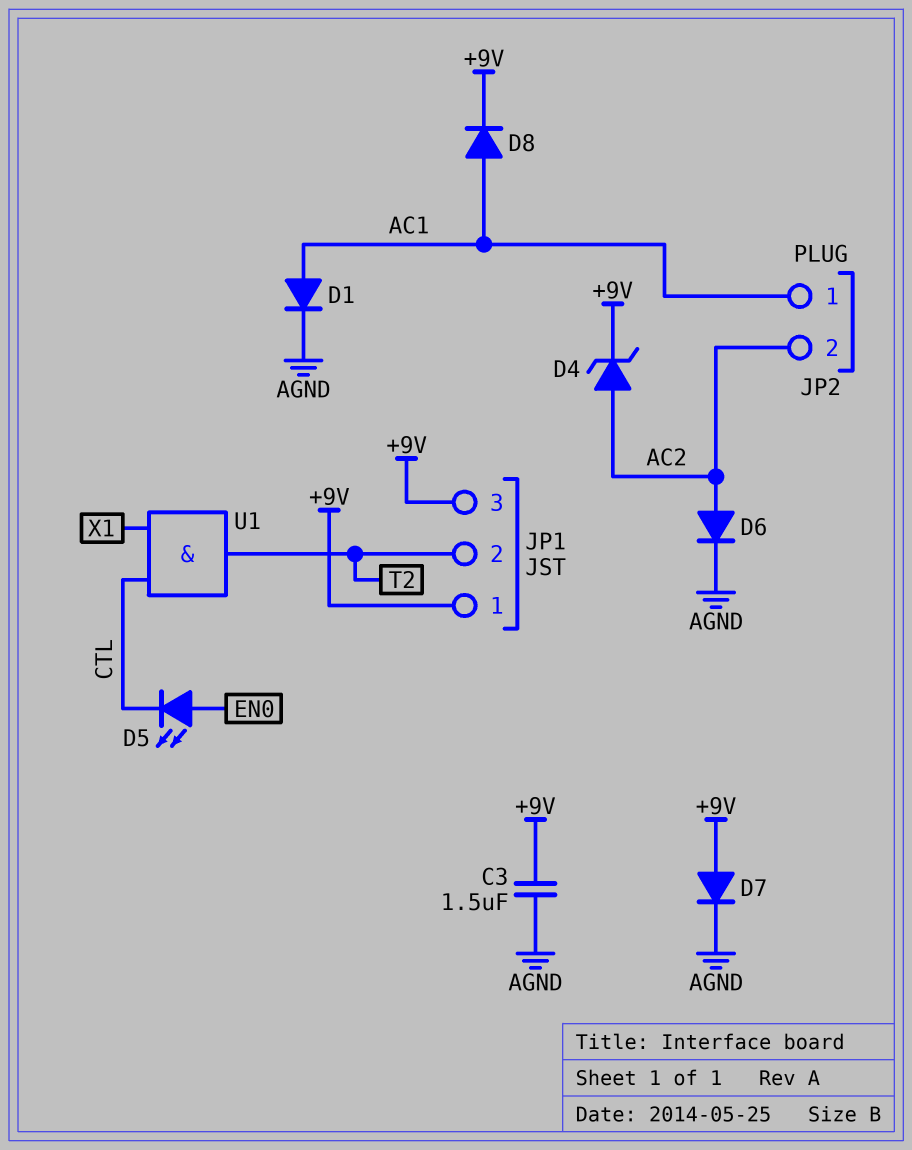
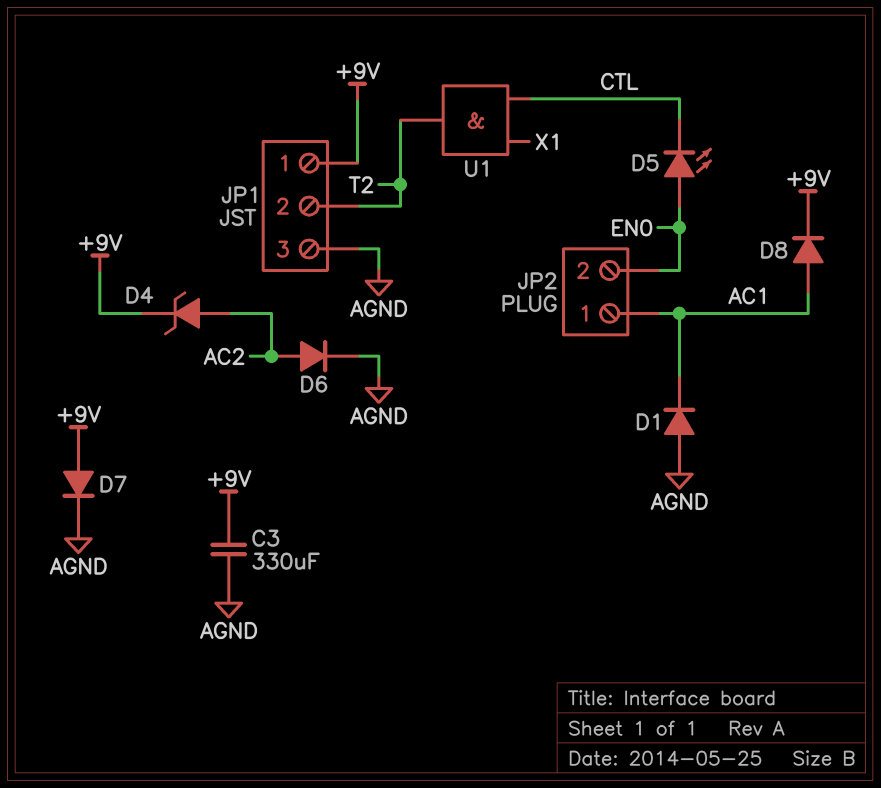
C3: 1.5uF (+9V, AGND) -> 330uF (+9V, AGND)
D1: diode (A AC1, K AGND) -> diode (A AGND, K AC1)
JP1 pin 3: +9V -> AGND
JP2 pin 2: AC2 -> EN0

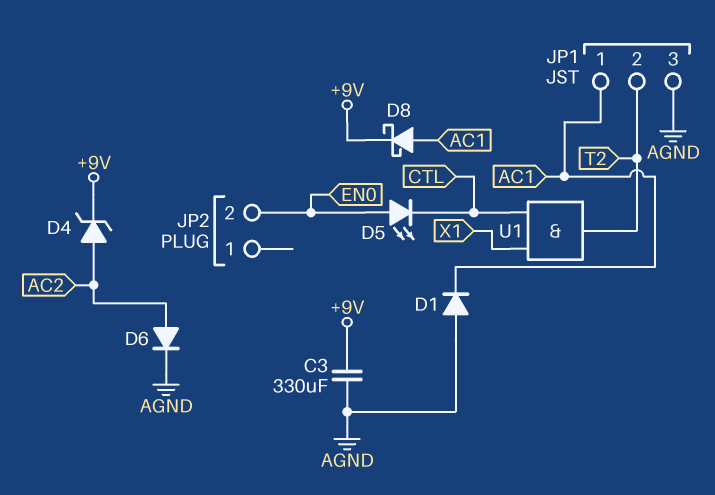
D7: diode (A +9V, K AGND) -> none
D8: diode (A AC1, K +9V) -> schottky (A AC1, K +9V)
JP1 pin 1: +9V -> AC1
JP2 pin 1: AC1 -> none

